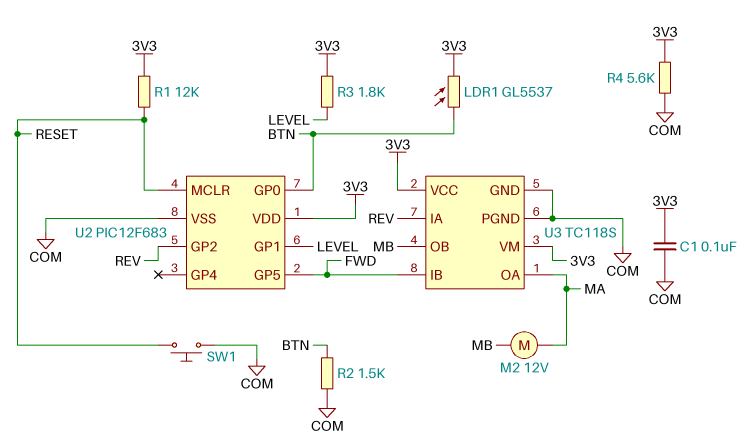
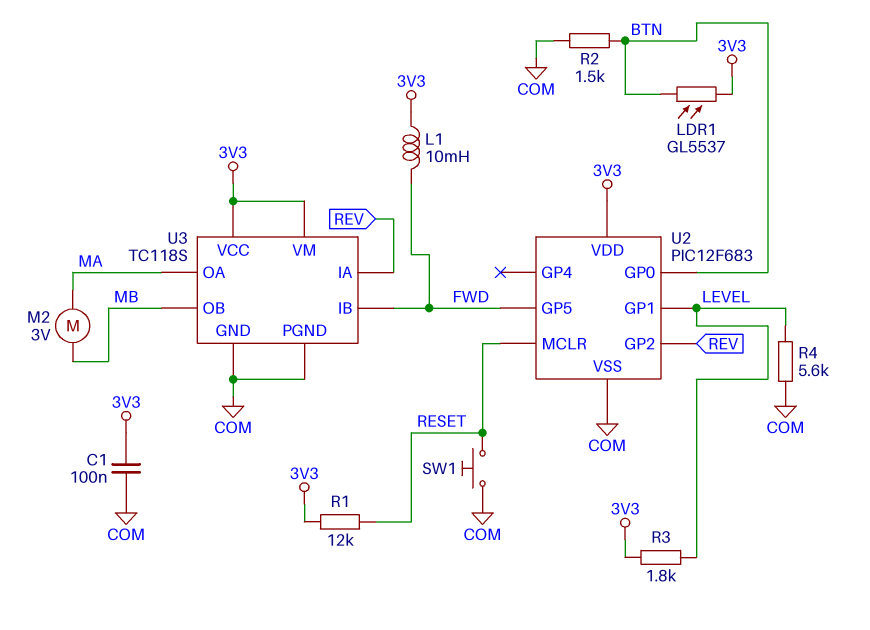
L1: none -> 10mH (3V3, FWD)
M2: motor 12V (MA, MB) -> motor 3V (MA, MB)
R4: 5.6k (3V3, COM) -> 5.6k (COM, LEVEL)

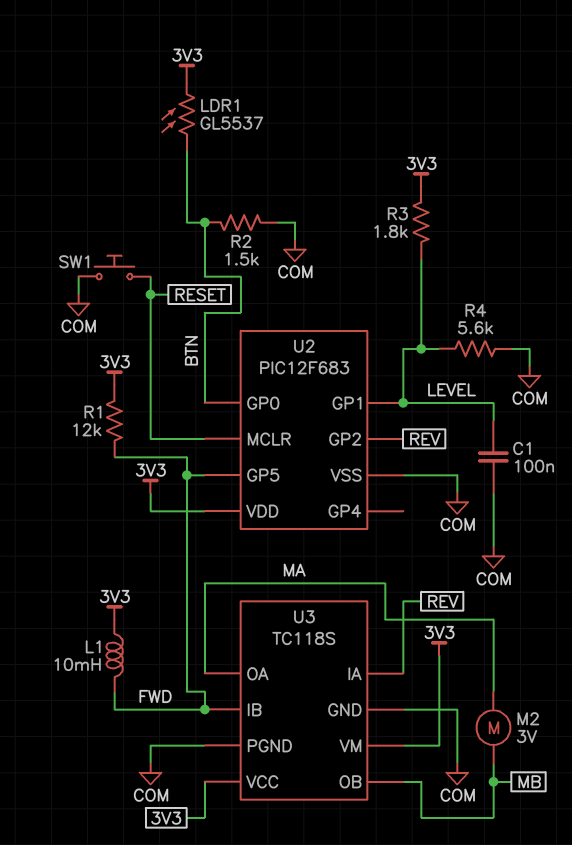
C1: 100nF (3V3, COM) -> 100nF (COM, LEVEL)
R1: 12k (3V3, RESET) -> 12k (3V3, FWD)

